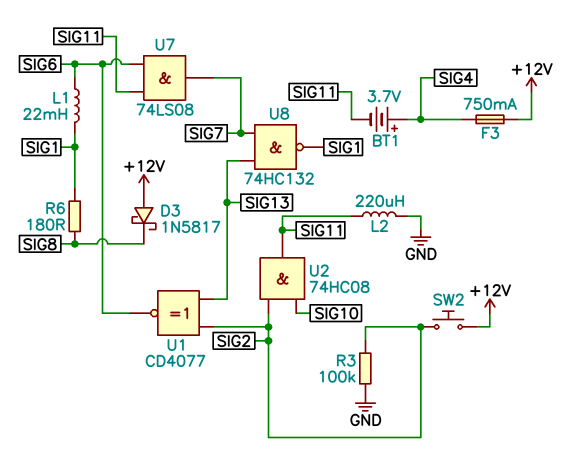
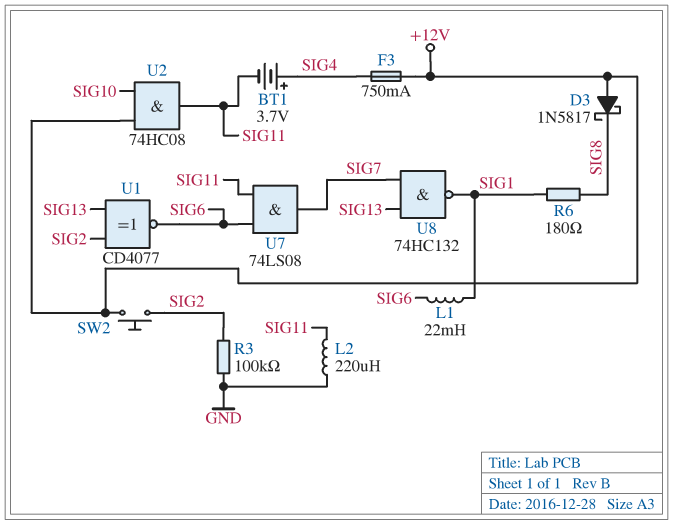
U2: AND 74HC08 (in SIG2, in SIG10, out SIG11) -> AND 74HC08 (in +12V, in SIG10, out SIG11)

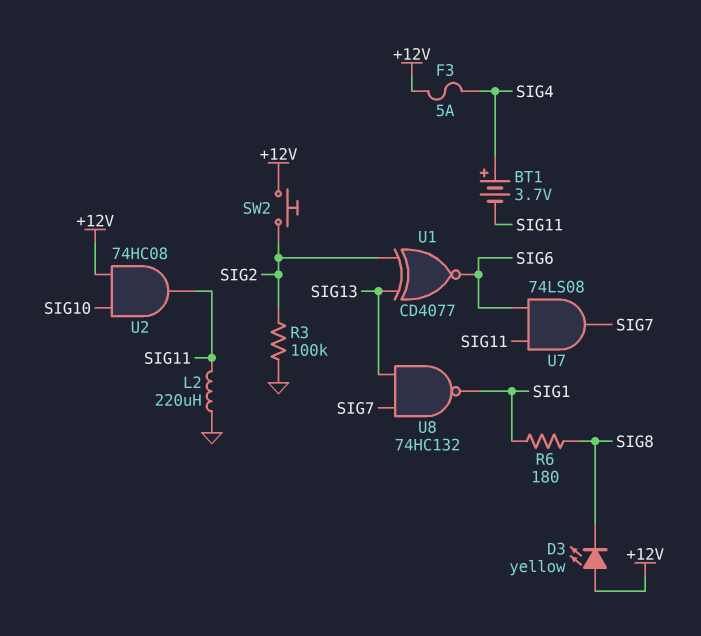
D3: schottky 1N5817 (A +12V, K SIG8) -> LED yellow (A +12V, K SIG8)
F3: 750mA (+12V, SIG4) -> 5A (+12V, SIG4)
L1: 22mH (SIG1, SIG6) -> none

